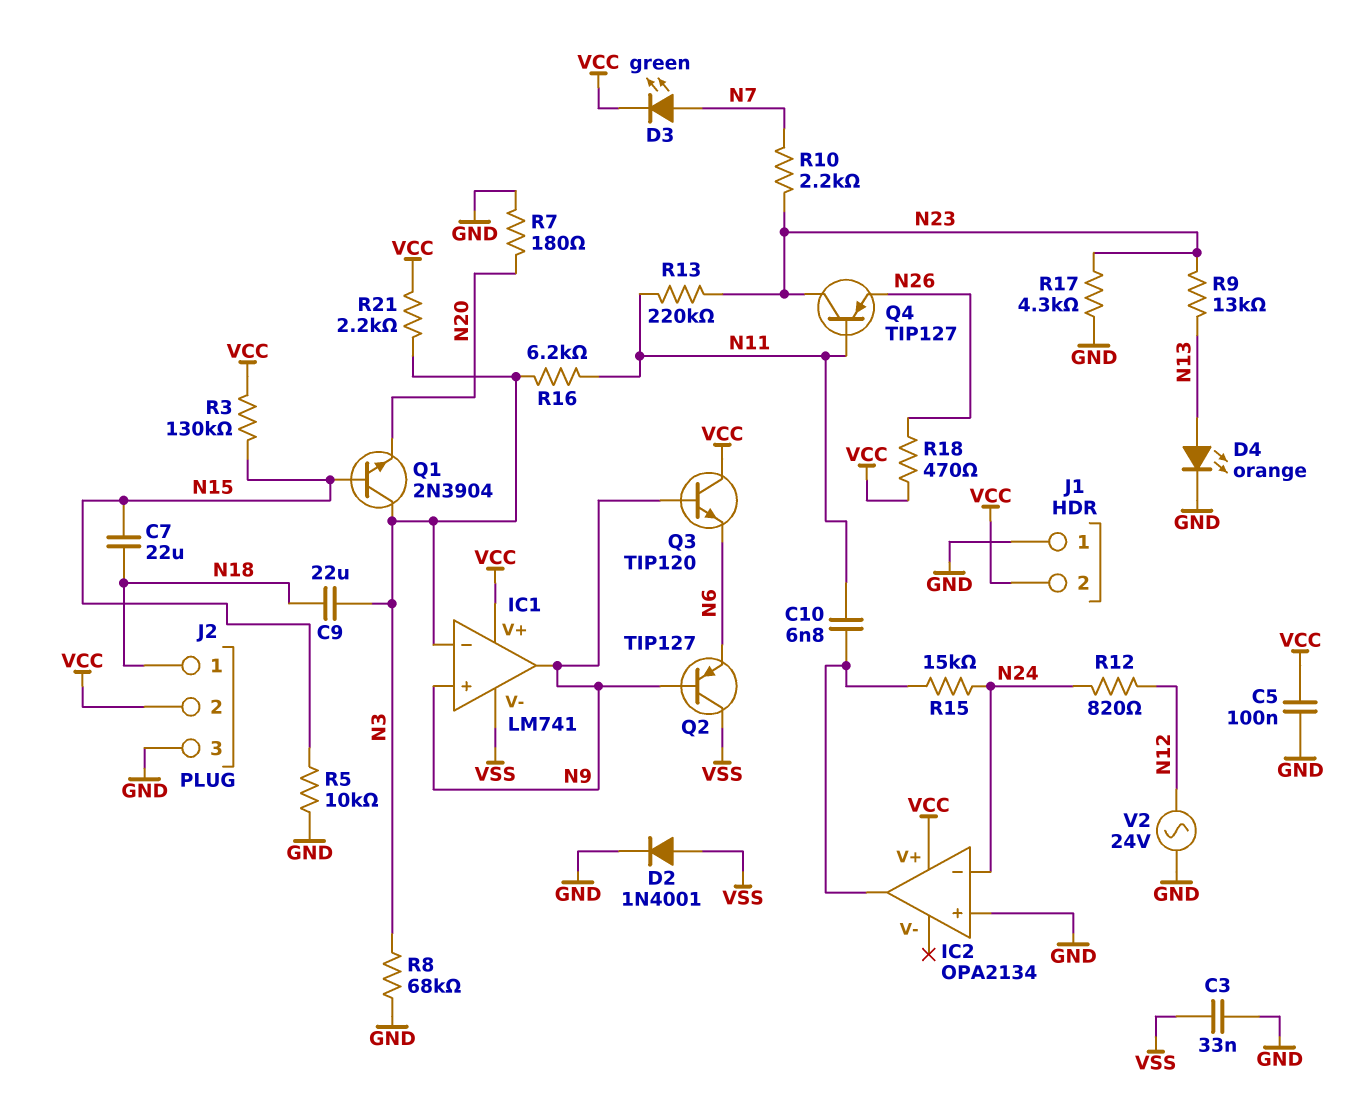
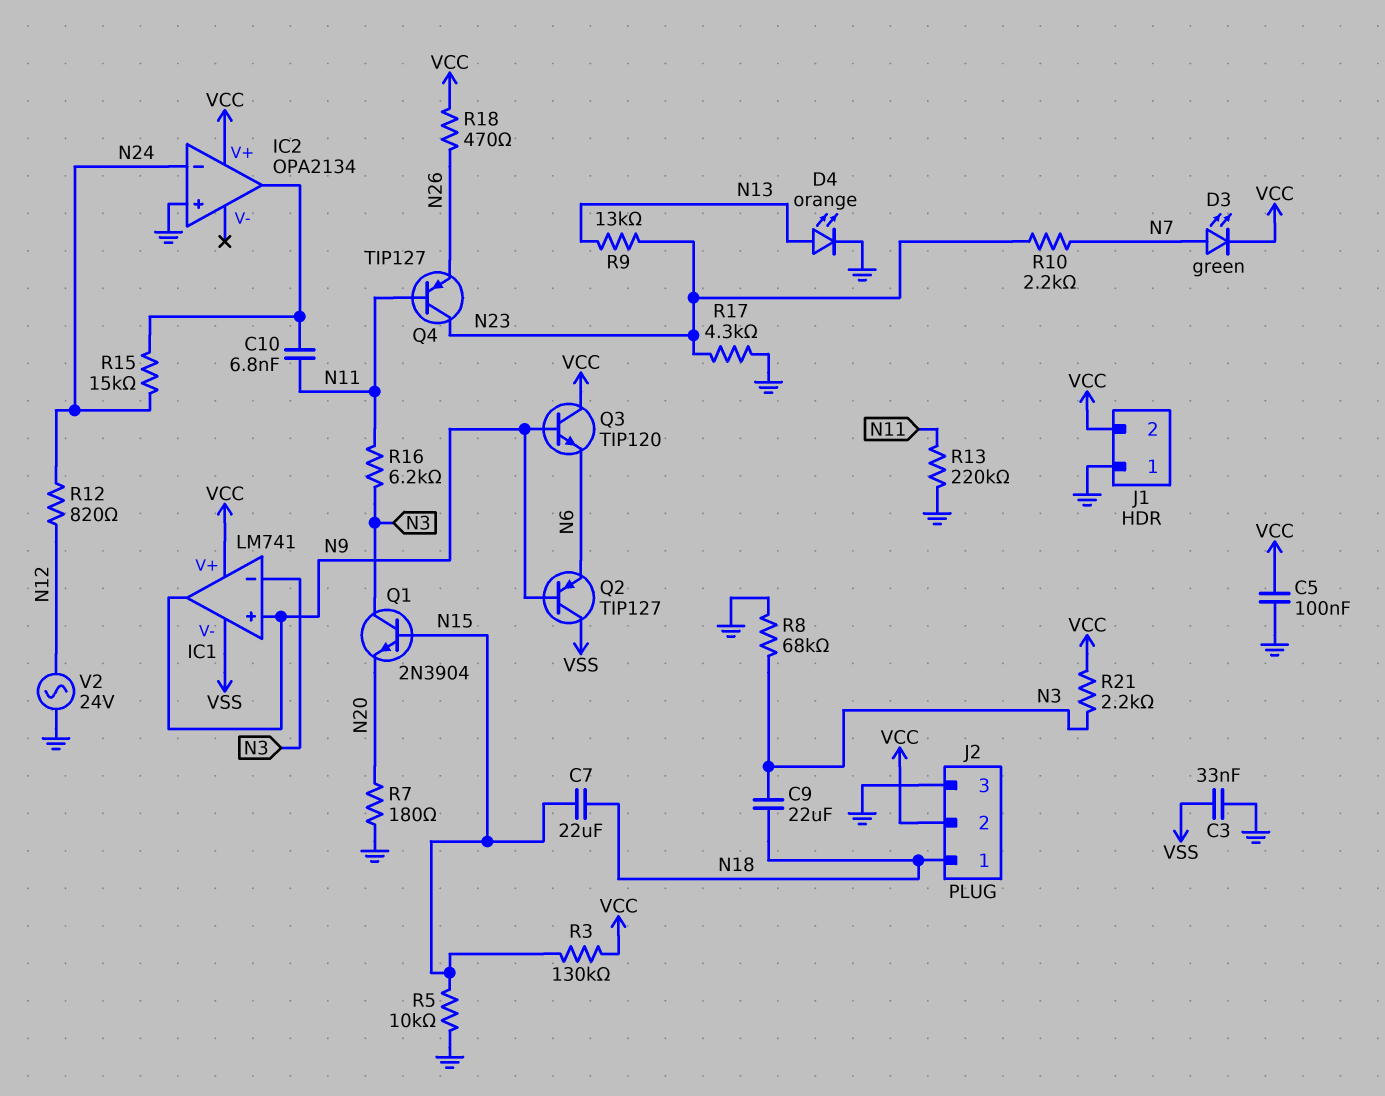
D2: diode 1N4001 (A VSS, K GND) -> none
R13: 220k (N11, N23) -> 220k (GND, N11)

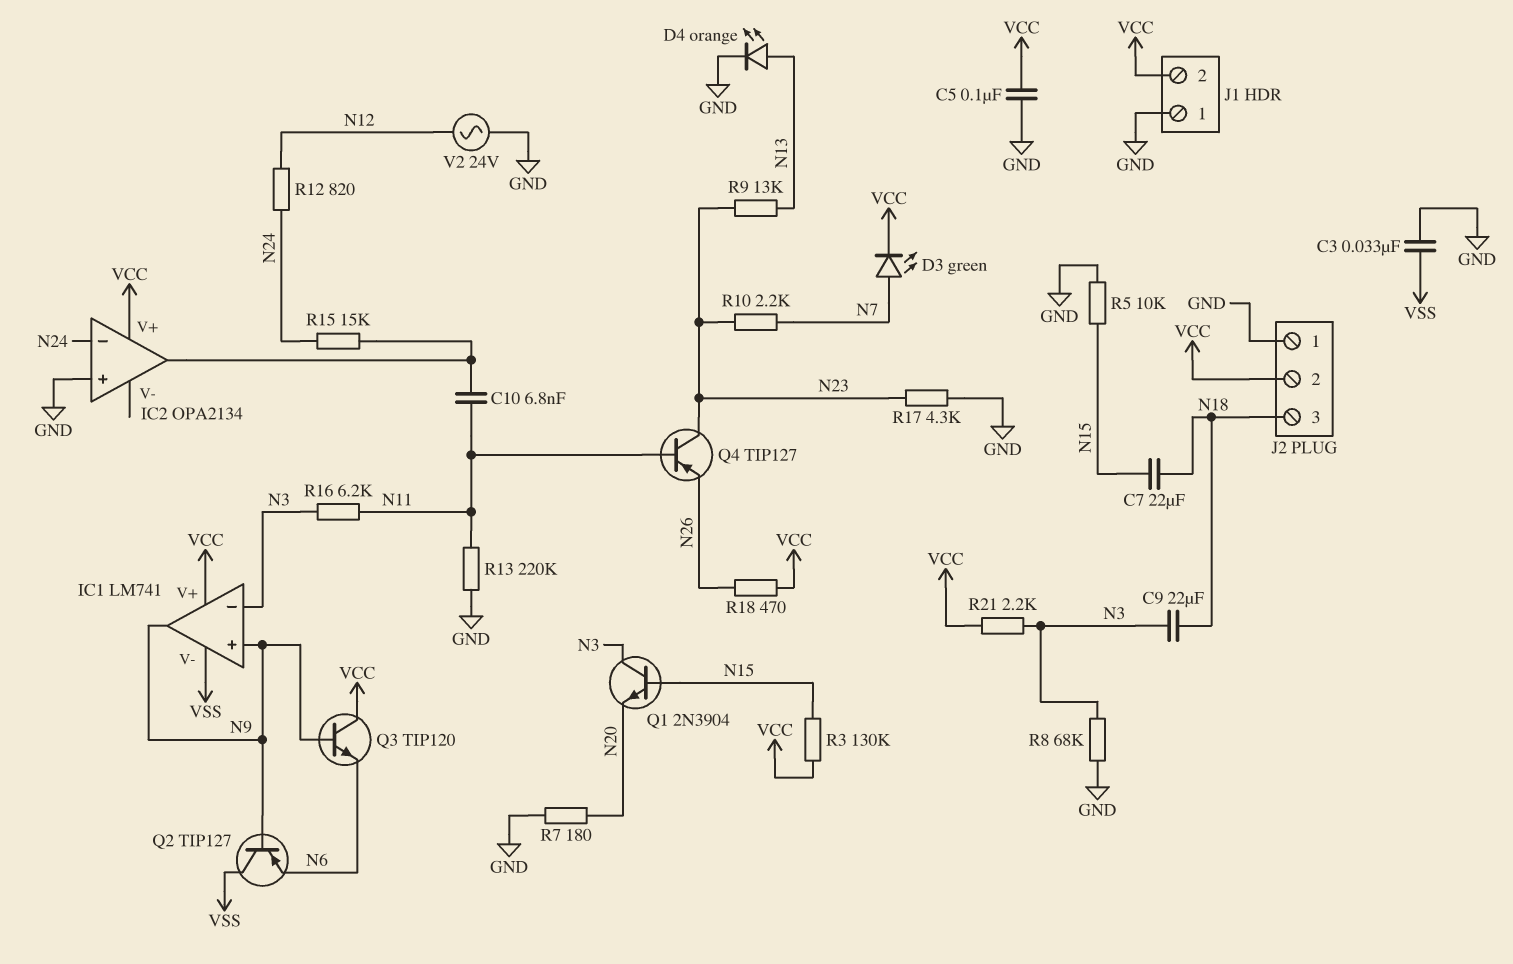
J2 pin 1: N18 -> GND
J2 pin 3: GND -> N18

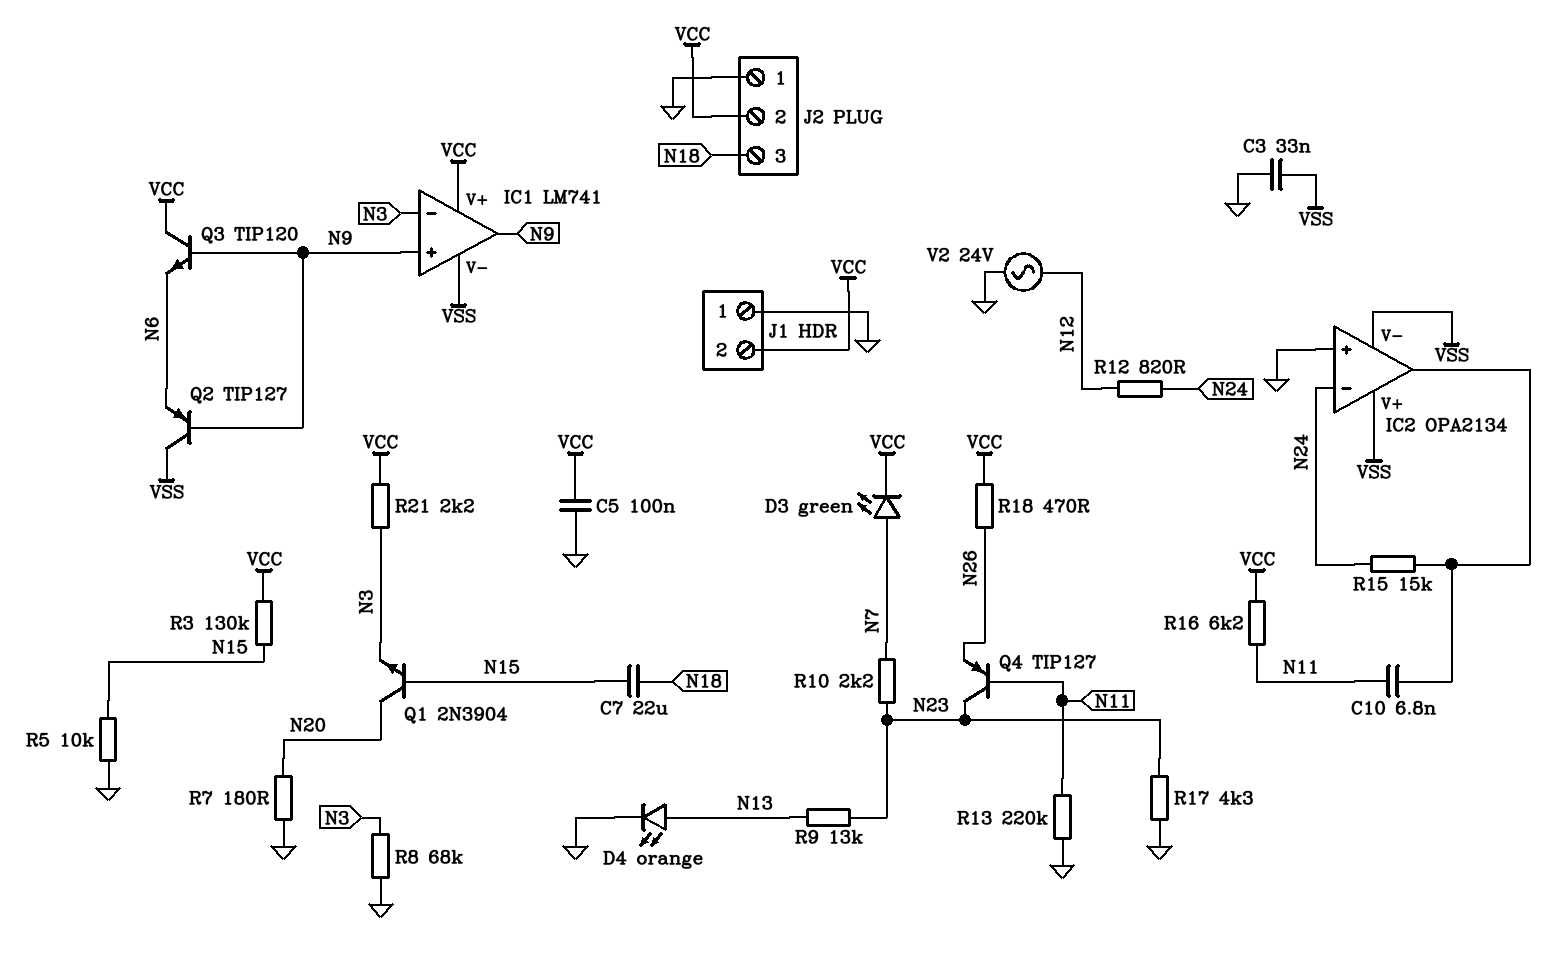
C9: 22uF (N3, N18) -> none
IC2 pin V+: VCC -> VSS
IC2 pin V-: none -> VSS
Q1: NPN 2N3904 (B N15, C N3, E N20) -> NPN 2N3904 (B N15, C N20, E N3)
R16: 6.2k (N3, N11) -> 6.2k (N11, VCC)

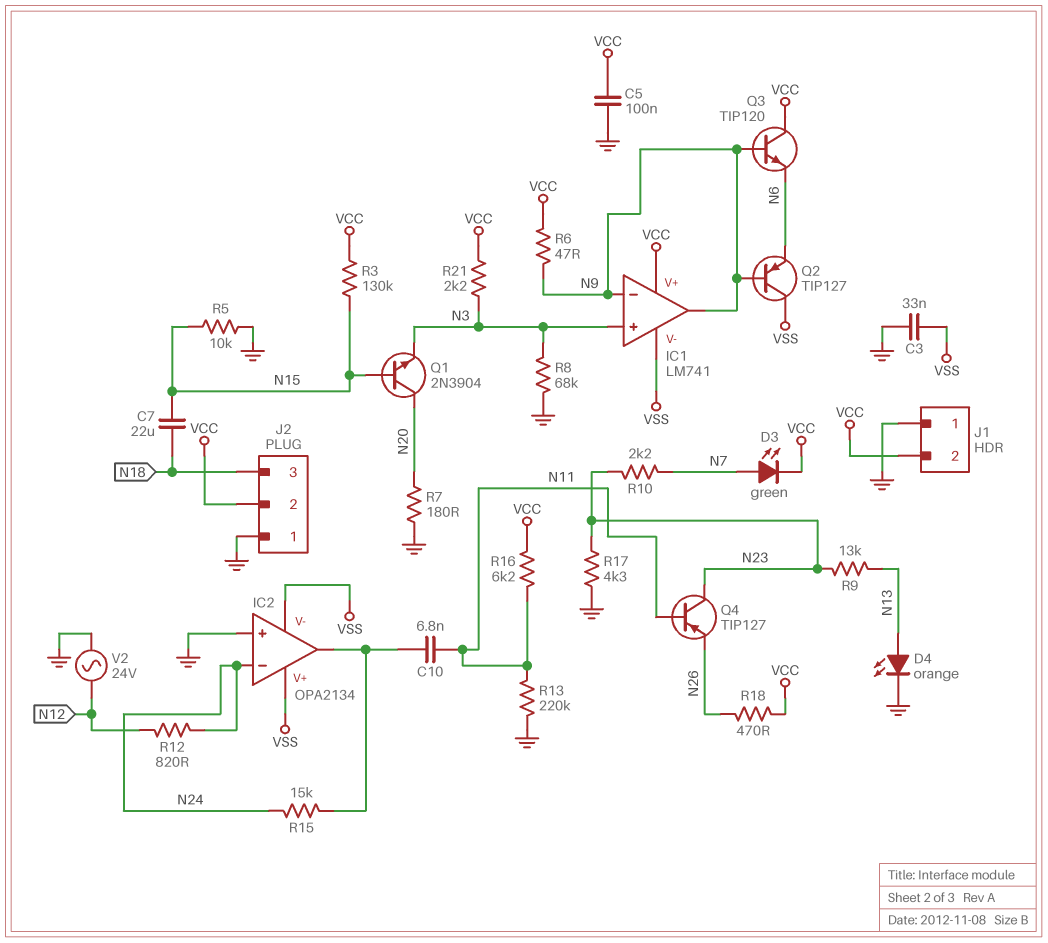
IC1 pin in+: N9 -> N3
IC1 pin in-: N3 -> N9
R6: none -> 47 (N9, VCC)

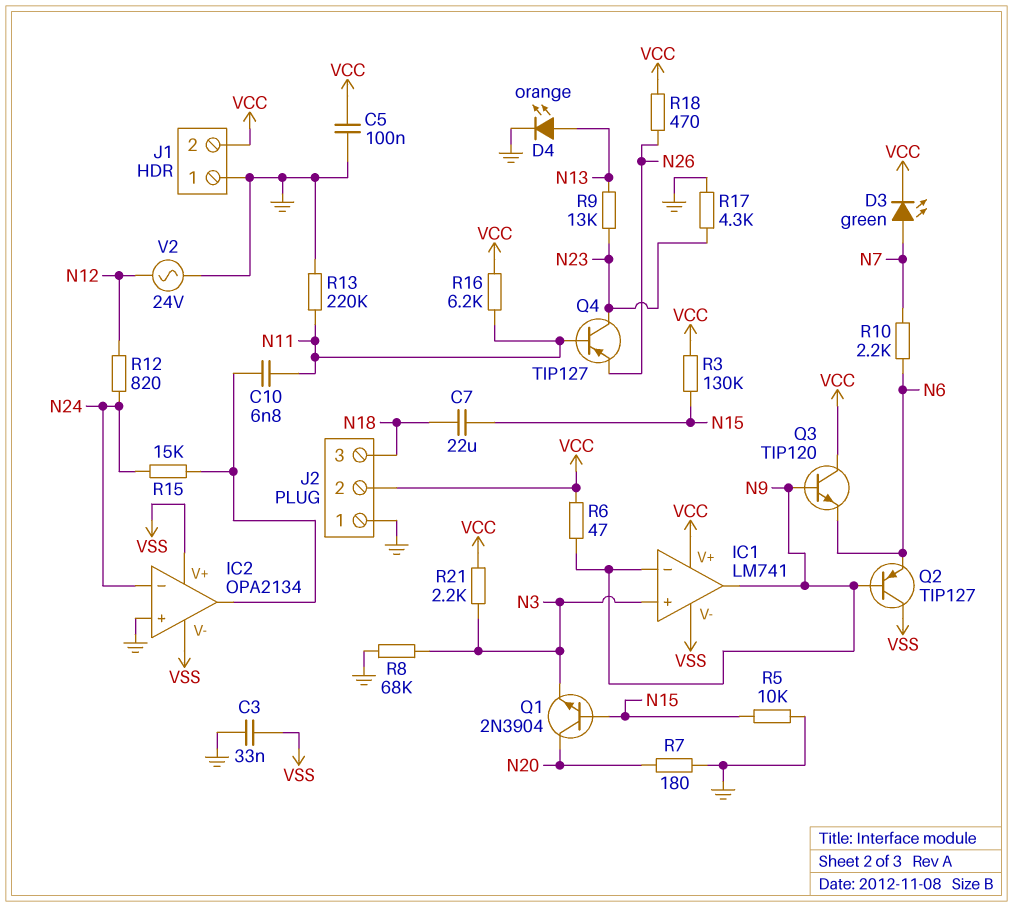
R10: 2.2k (N7, N23) -> 2.2k (N6, N7)

